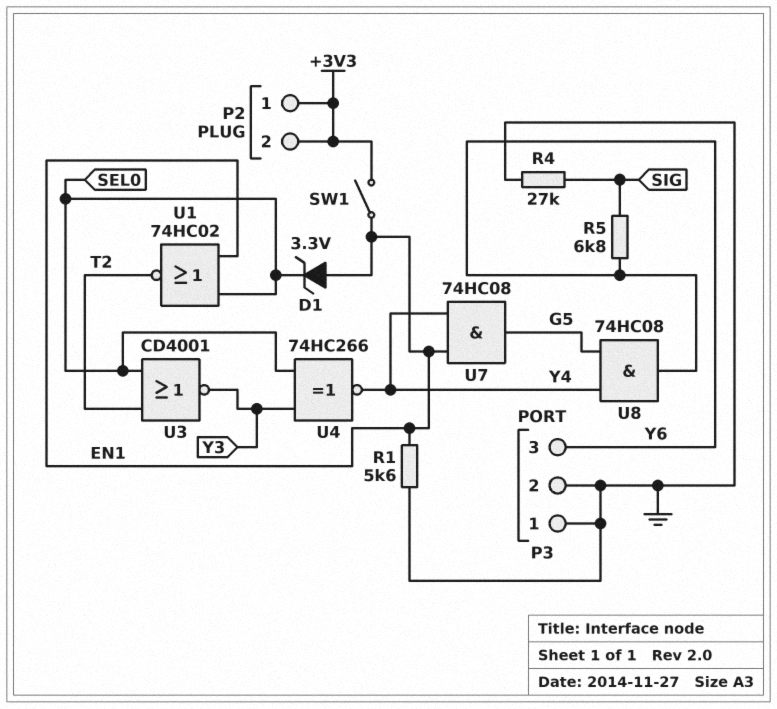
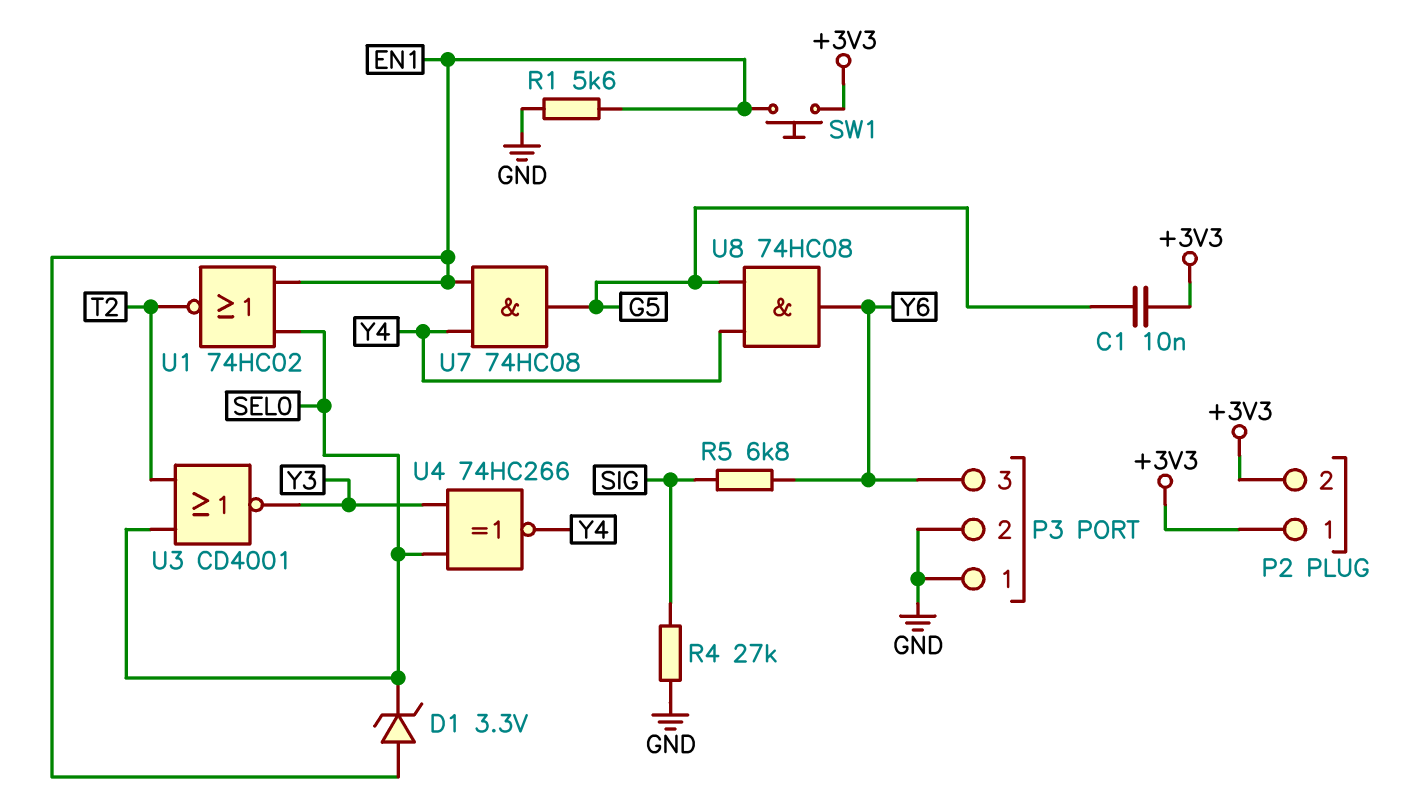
C1: none -> 10nF (+3V3, G5)
SW1: switch (+3V3, EN1) -> button (+3V3, EN1)

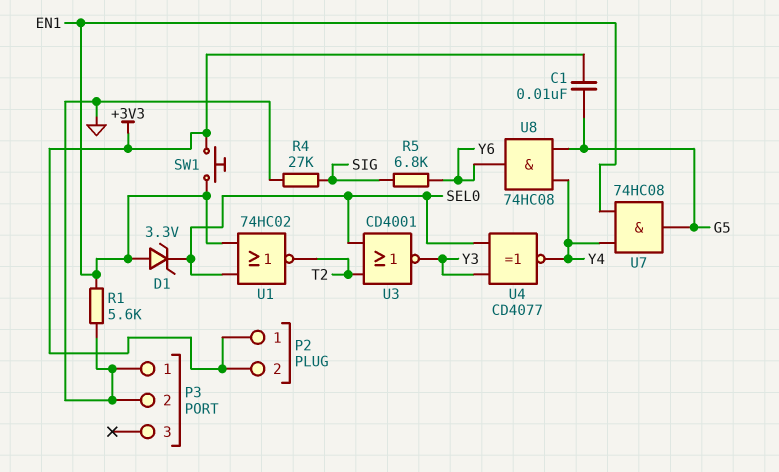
P3 pin 3: Y6 -> none
U4: XNOR 74HC266 (in SEL0, in Y3, out Y4) -> XNOR CD4077 (in SEL0, in Y3, out Y4)

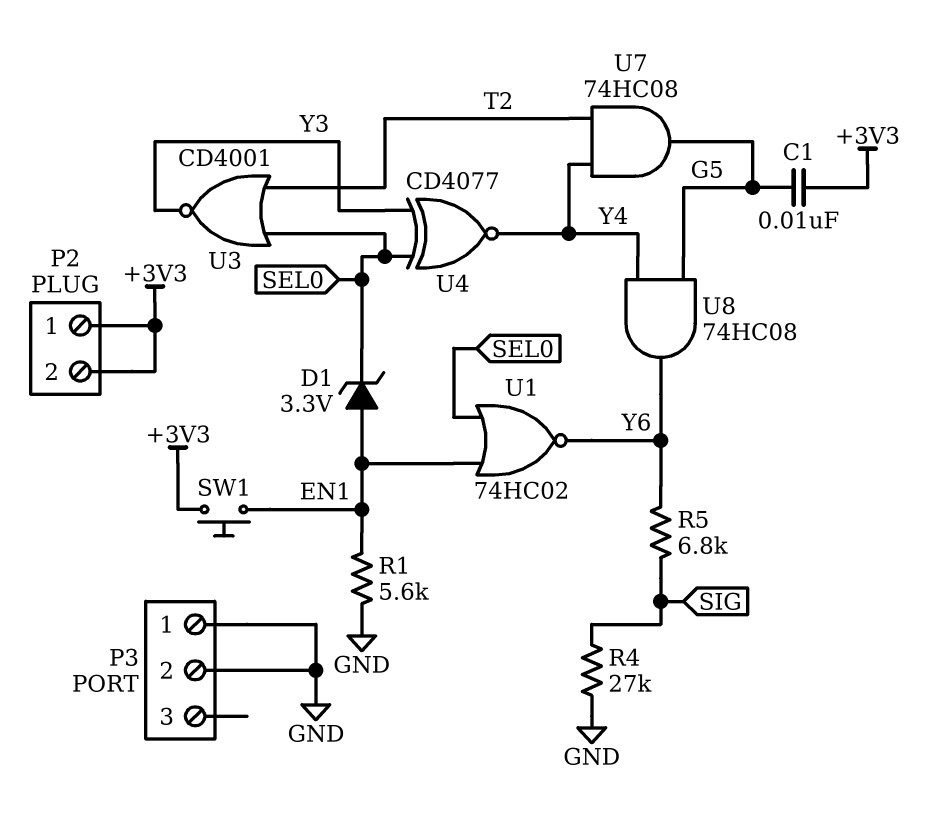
U1: NOR 74HC02 (in EN1, in SEL0, out T2) -> NOR 74HC02 (in EN1, in SEL0, out Y6)
U7: AND 74HC08 (in EN1, in Y4, out G5) -> AND 74HC08 (in T2, in Y4, out G5)

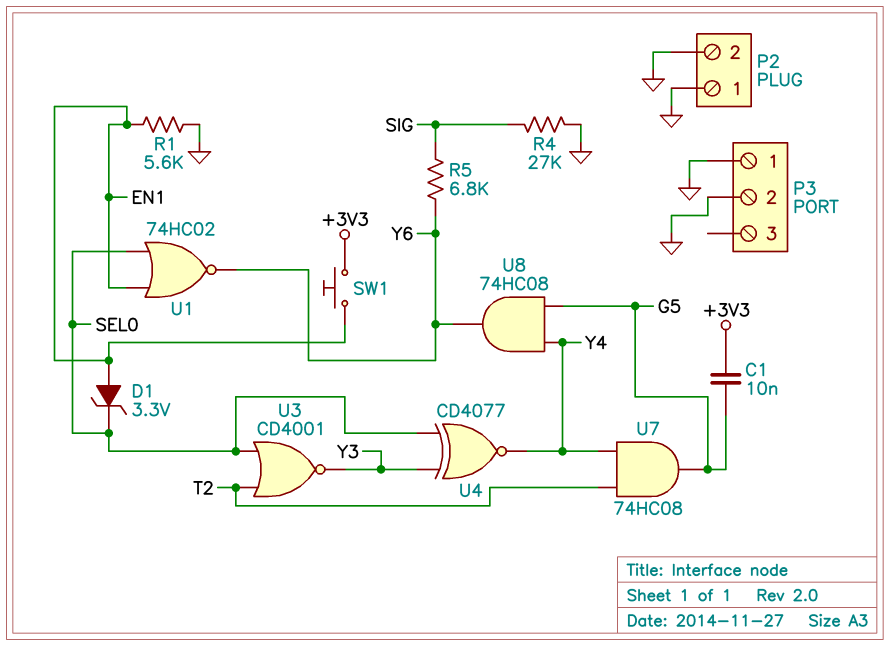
P2 pin 1: +3V3 -> GND
P2 pin 2: +3V3 -> GND

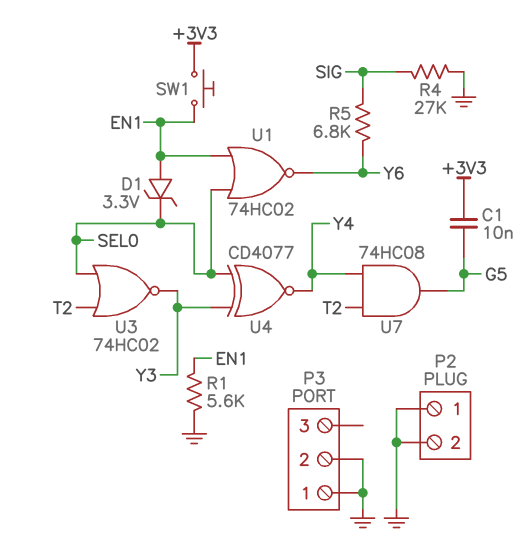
U3: NOR CD4001 (in SEL0, in T2, out Y3) -> NOR 74HC02 (in SEL0, in T2, out Y3)
U8: AND 74HC08 (in G5, in Y4, out Y6) -> none

